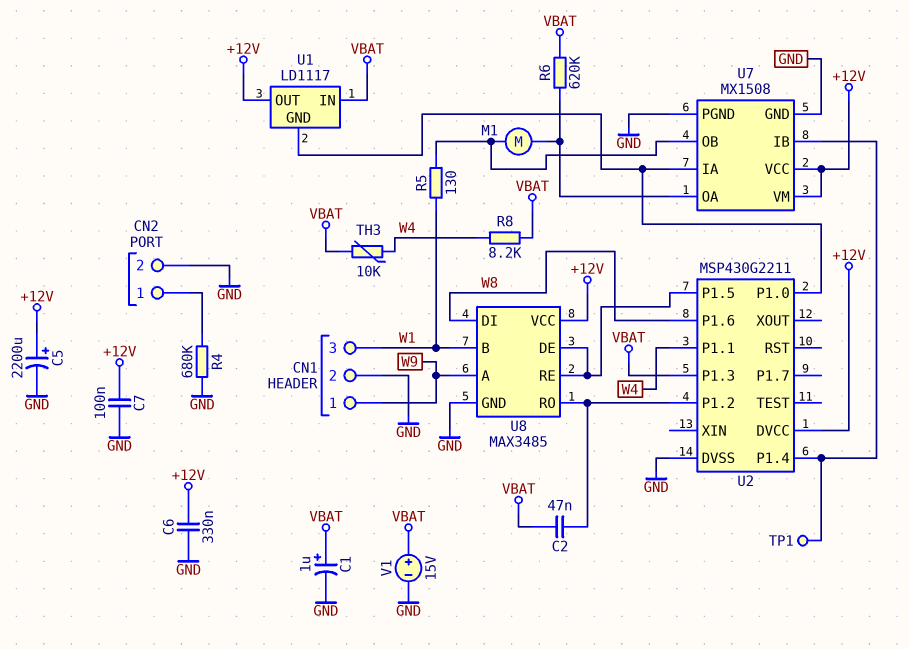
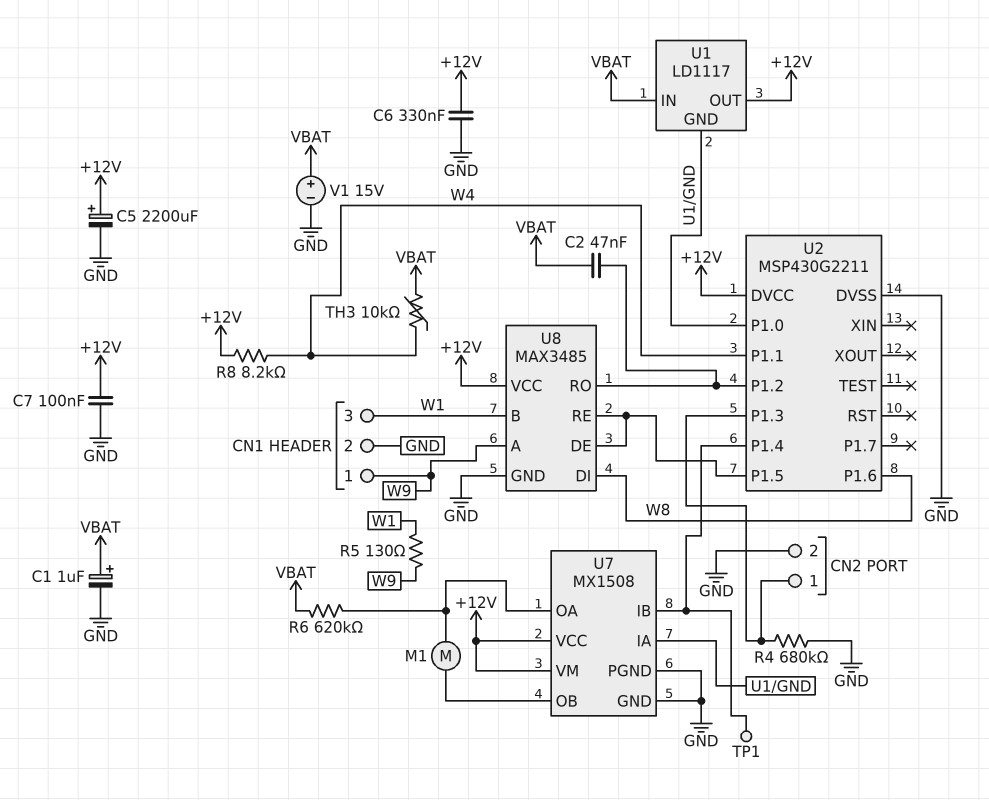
R5: 130 (U7/OB, W1) -> 130 (W1, W9)
R8: 8.2k (VBAT, W4) -> 8.2k (+12V, W4)
U2 pin P1.3: VBAT -> CN2/1

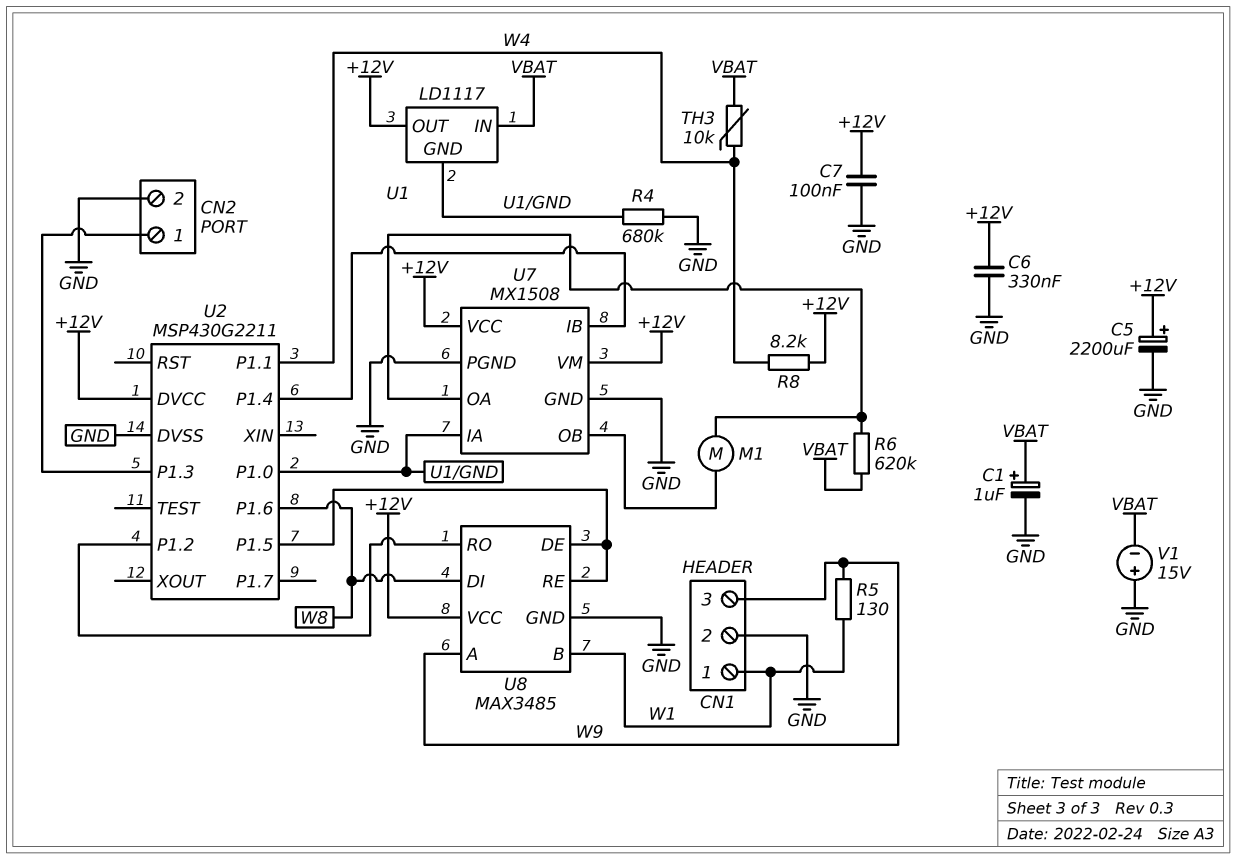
C2: 47nF (U2/P1.2, VBAT) -> none
CN1 pin 1: W9 -> W1
CN1 pin 3: W1 -> W9
R4: 680k (CN2/1, GND) -> 680k (GND, U1/GND)
TP1: test point (U2/P1.4) -> none
V1: 15V (plus VBAT, minus GND) -> 15V (plus GND, minus VBAT)

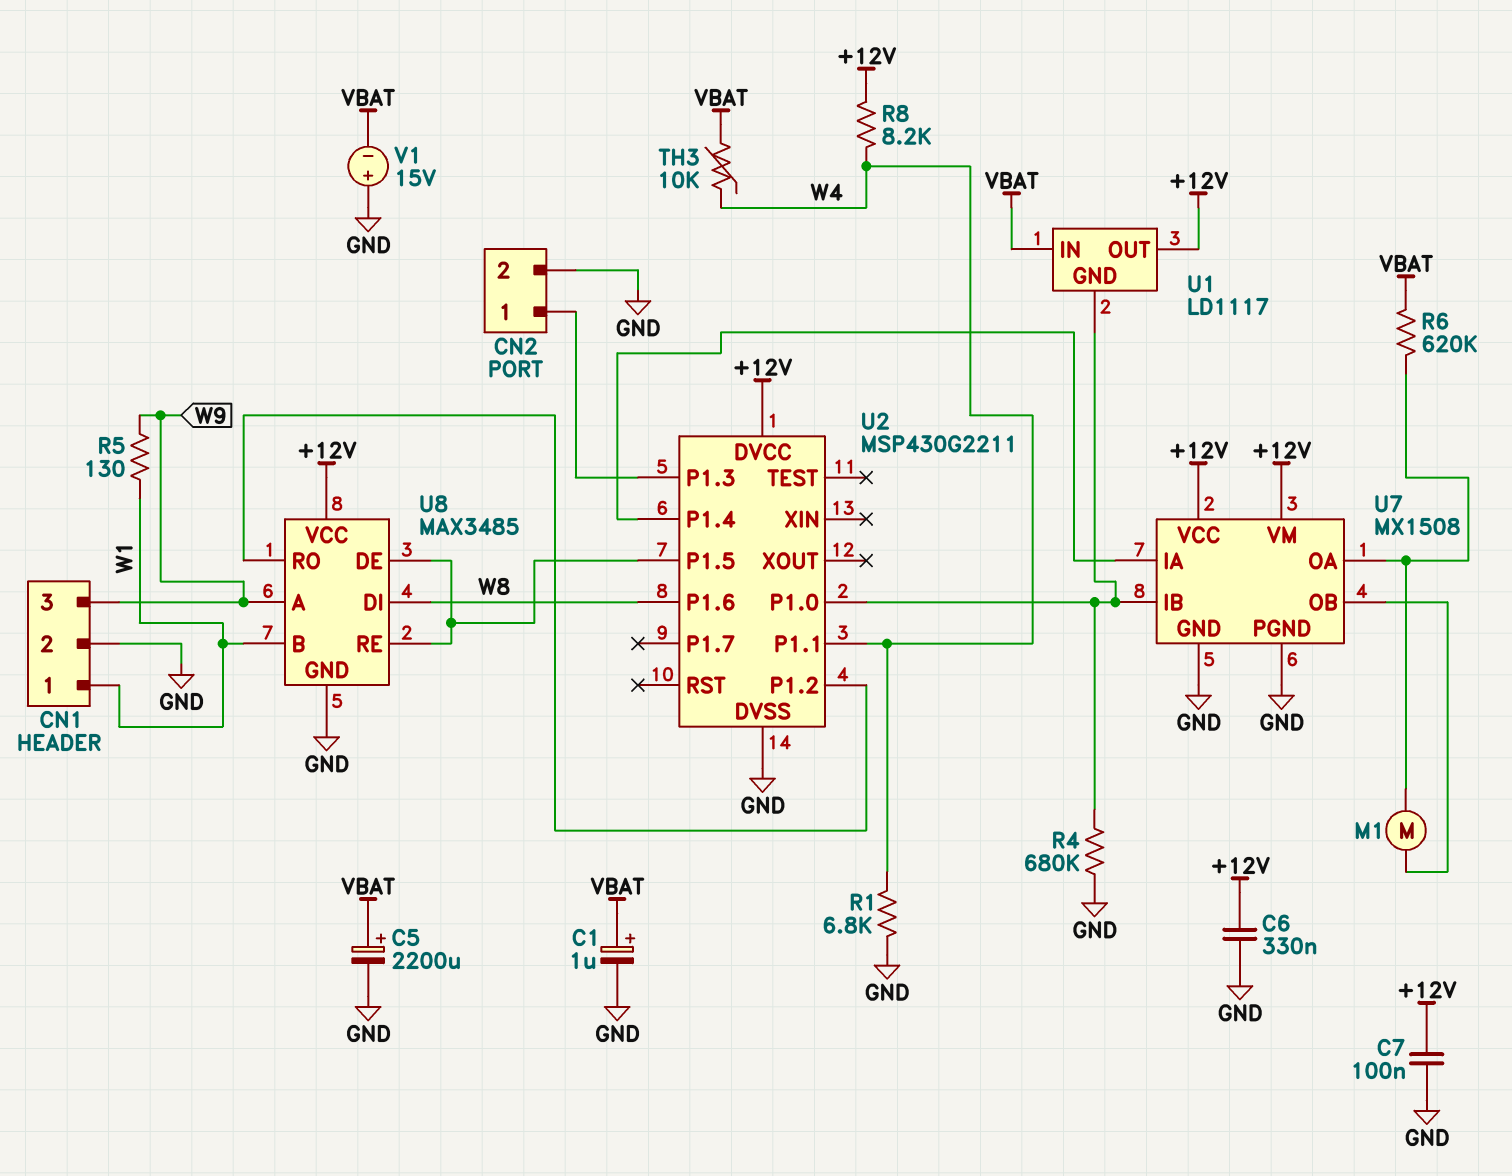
C5: 2200uF (plus +12V, minus GND) -> 2200uF (plus VBAT, minus GND)
R1: none -> 6.8k (GND, W4)
U7 pin IA: U1/GND -> U2/P1.4
U7 pin IB: U2/P1.4 -> U1/GND

